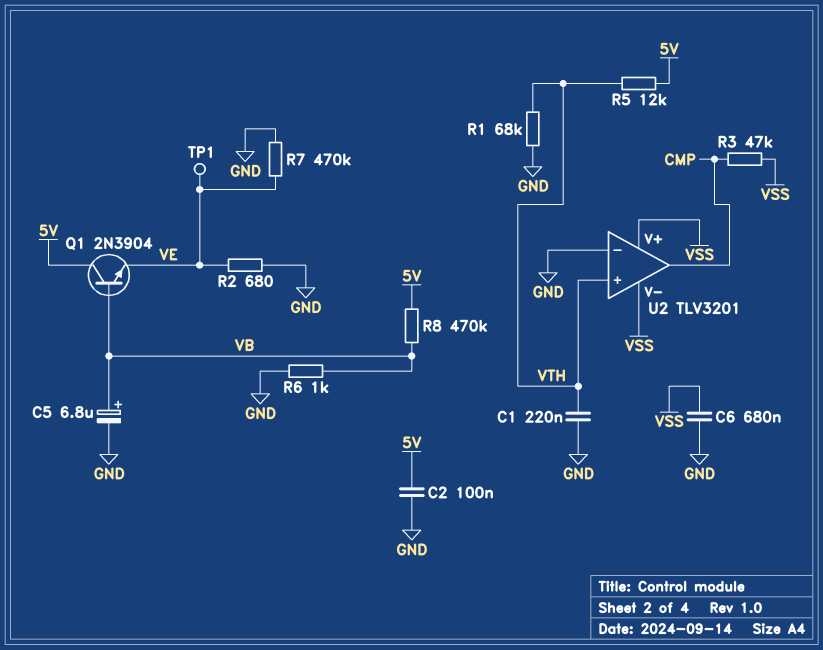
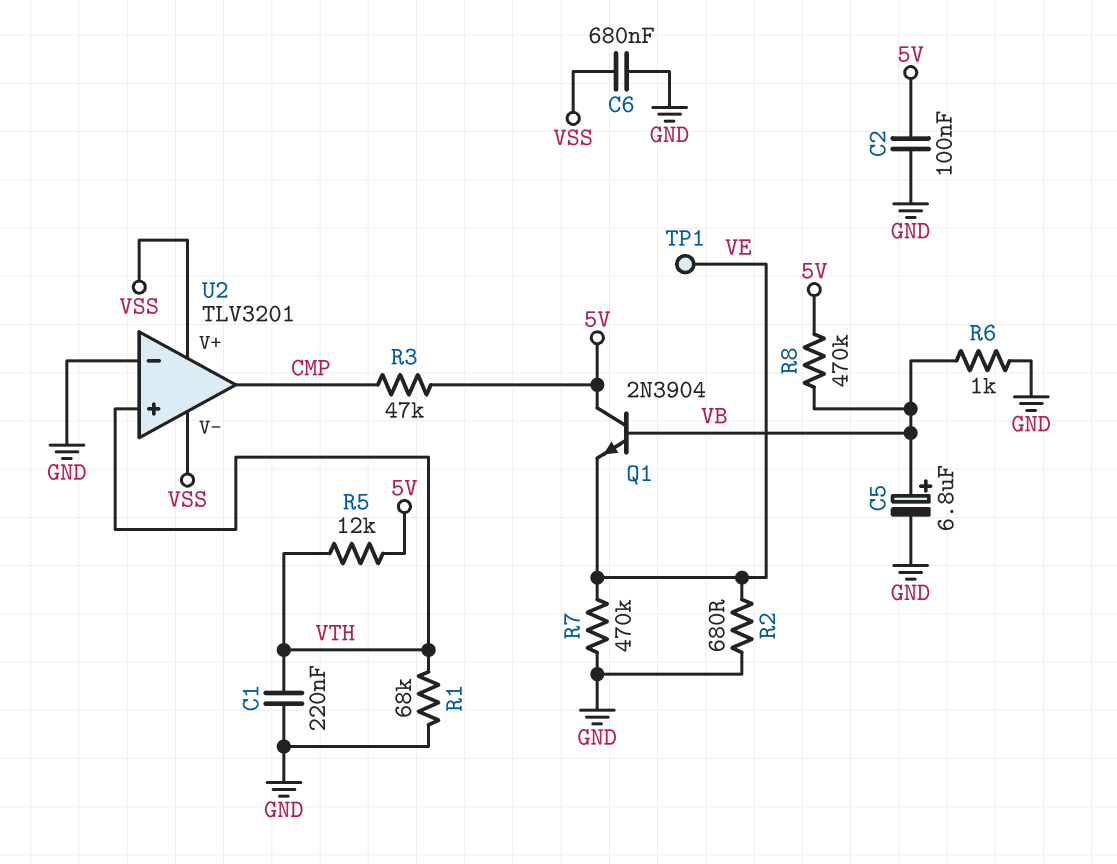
R3: 47k (CMP, VSS) -> 47k (5V, CMP)

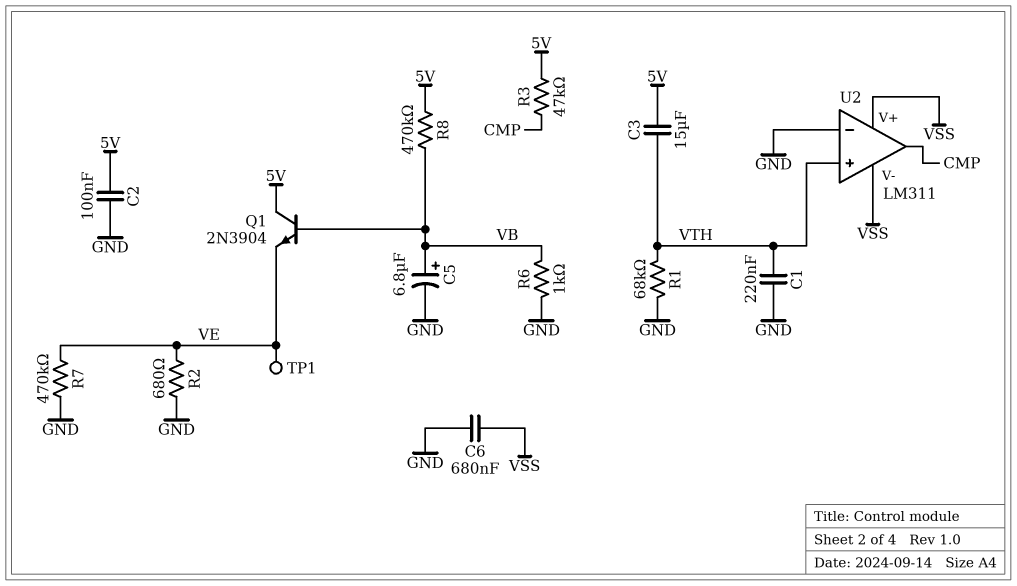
C3: none -> 15uF (5V, VTH)
R5: 12k (5V, VTH) -> none
U2: TLV3201 -> LM311

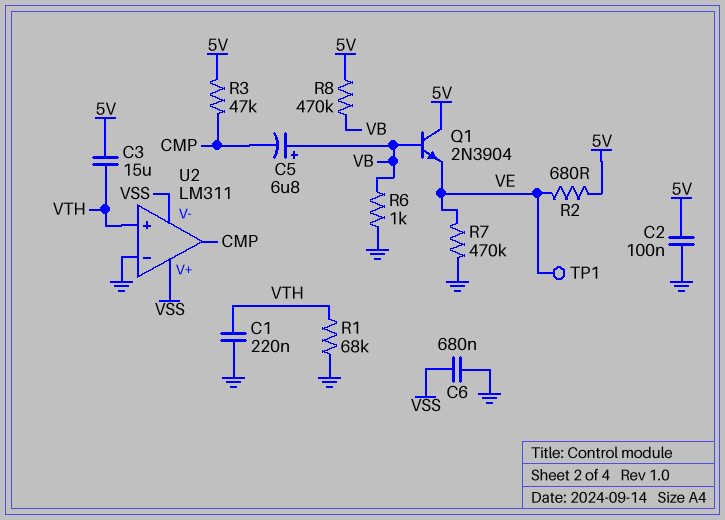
C5: 6.8uF (plus VB, minus GND) -> 6.8uF (plus VB, minus CMP)
R2: 680 (GND, VE) -> 680 (5V, VE)

